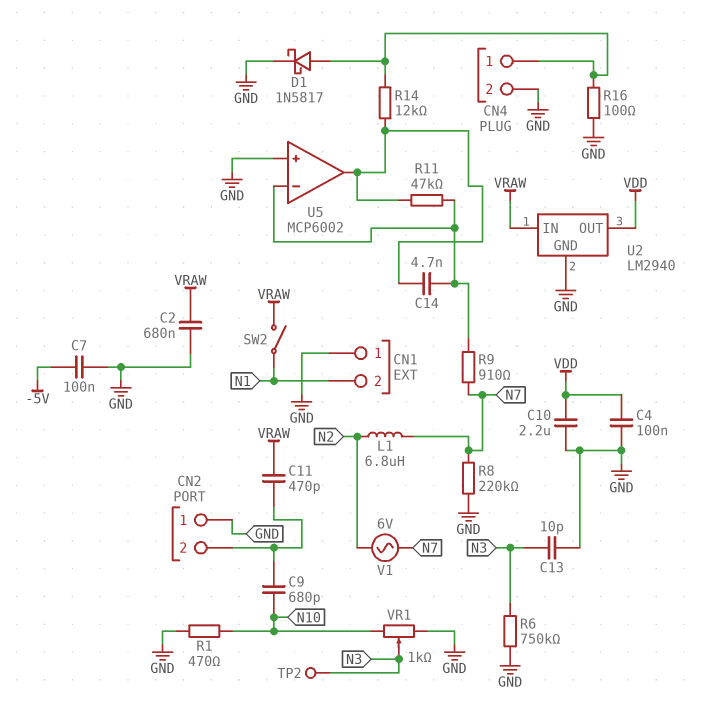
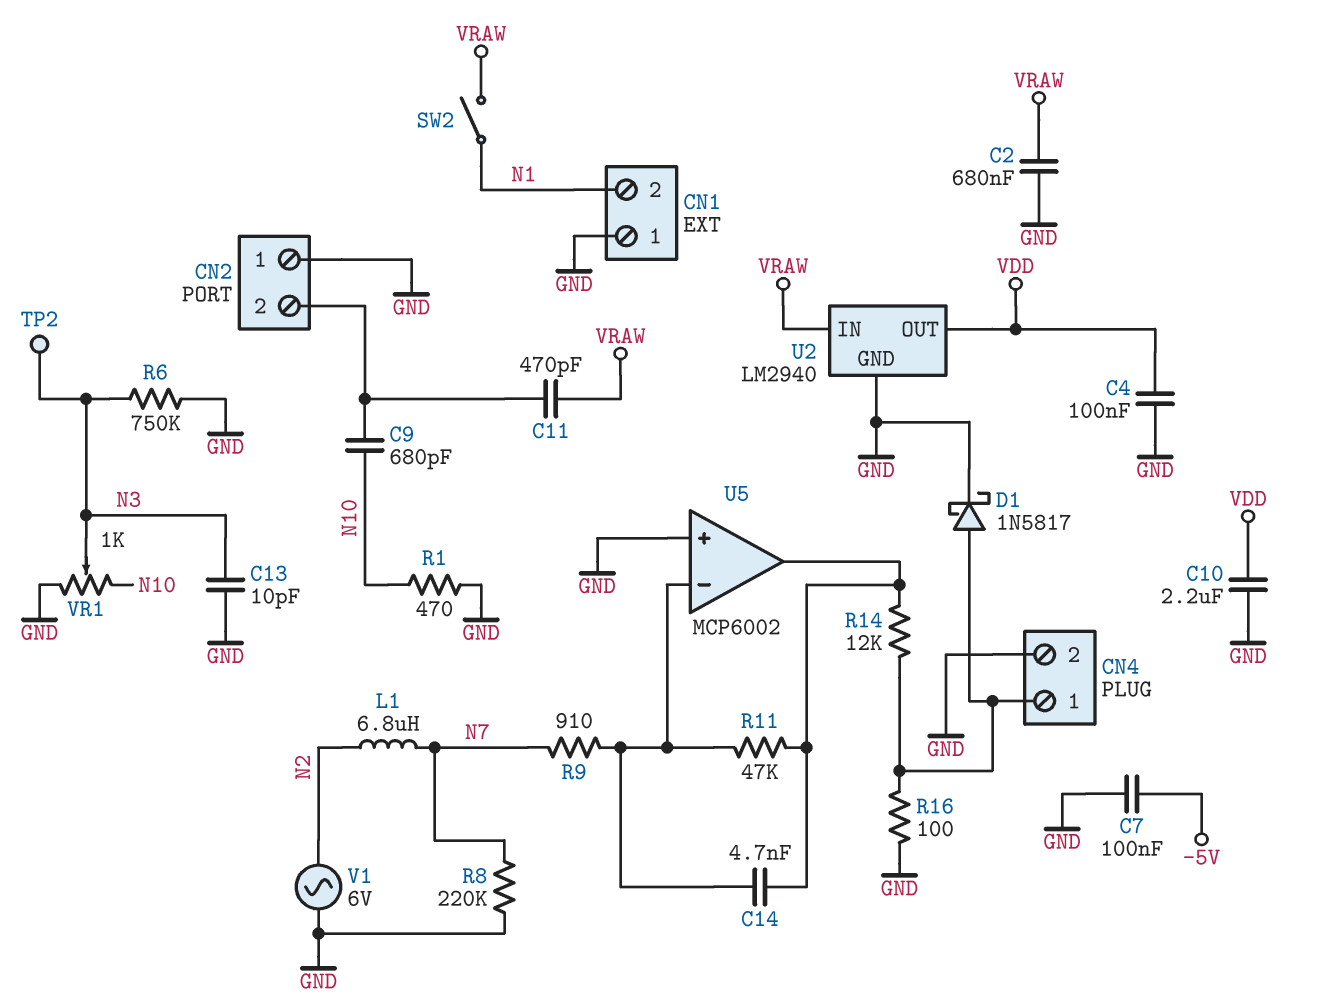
V1: AC 6V (N2, N7) -> AC 6V (GND, N2)

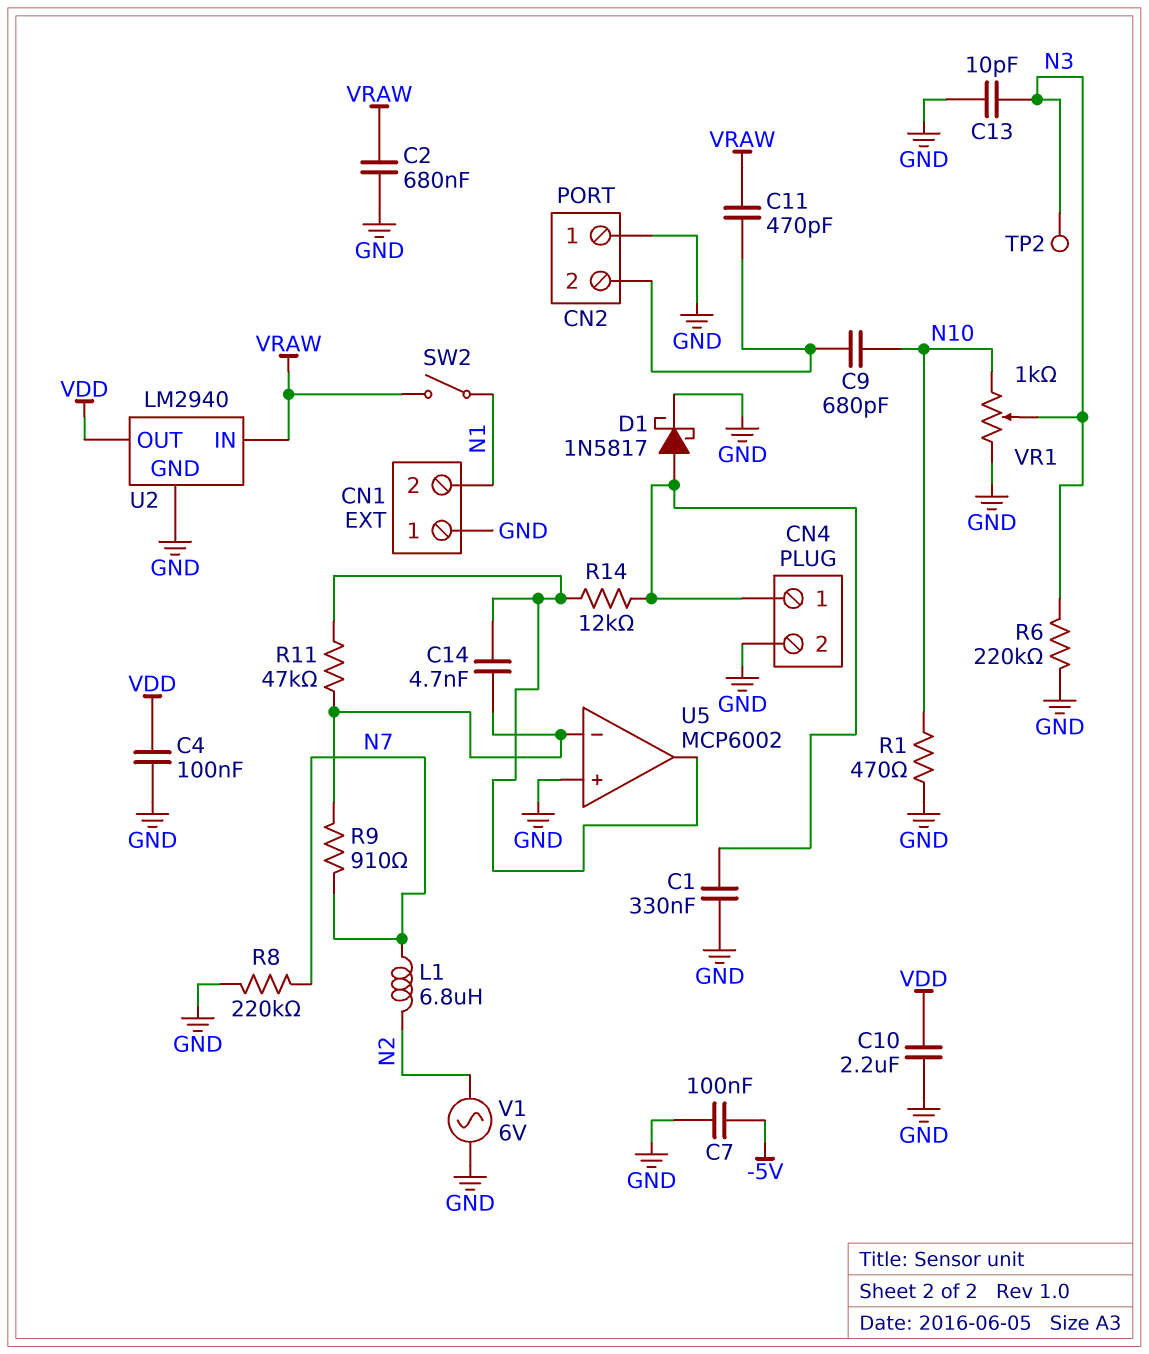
C1: none -> 330nF (CN4/1, GND)
R6: 750k (GND, N3) -> 220k (GND, N3)
R16: 100 (CN4/1, GND) -> none

